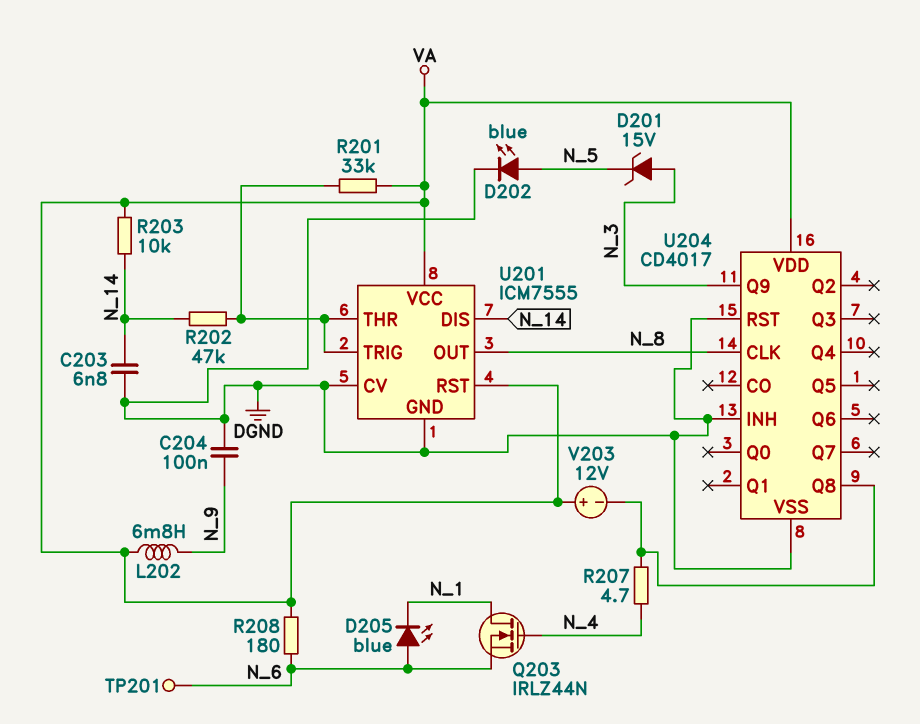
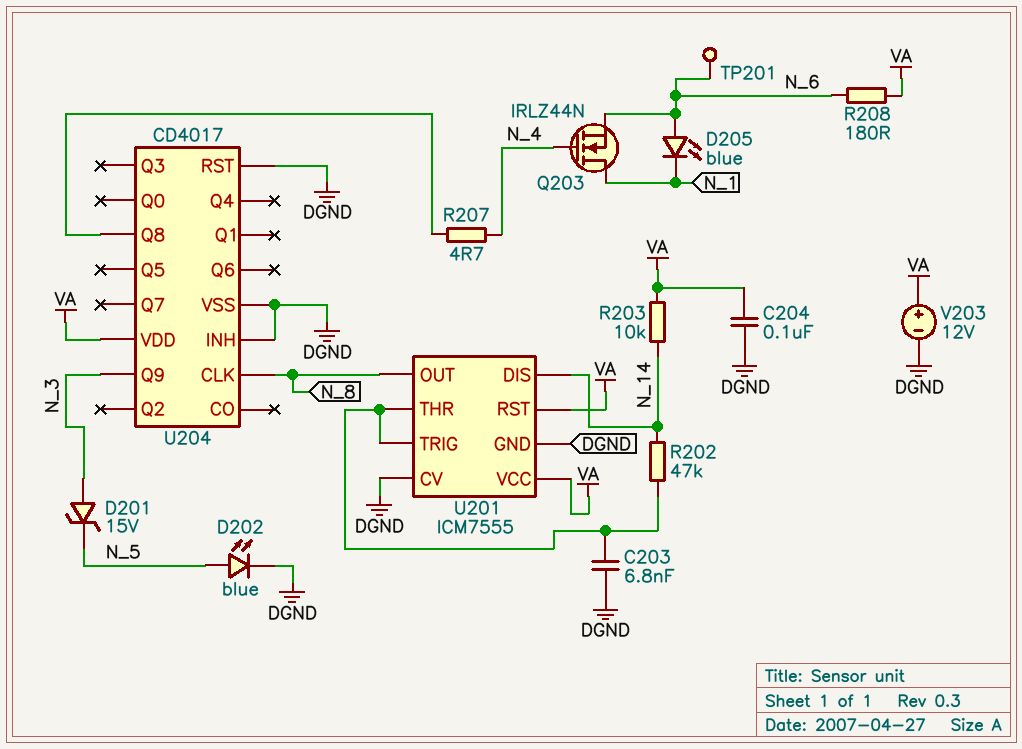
C203: 6.8nF (DGND, N_14) -> 6.8nF (DGND, U201/THR)
C204: 100nF (DGND, N_9) -> 100nF (DGND, VA)
L202: 6.8mH (N_9, VA) -> none
R201: 33k (U201/THR, VA) -> none
V203: 12V (plus VA, minus U204/Q8) -> 12V (plus VA, minus DGND)

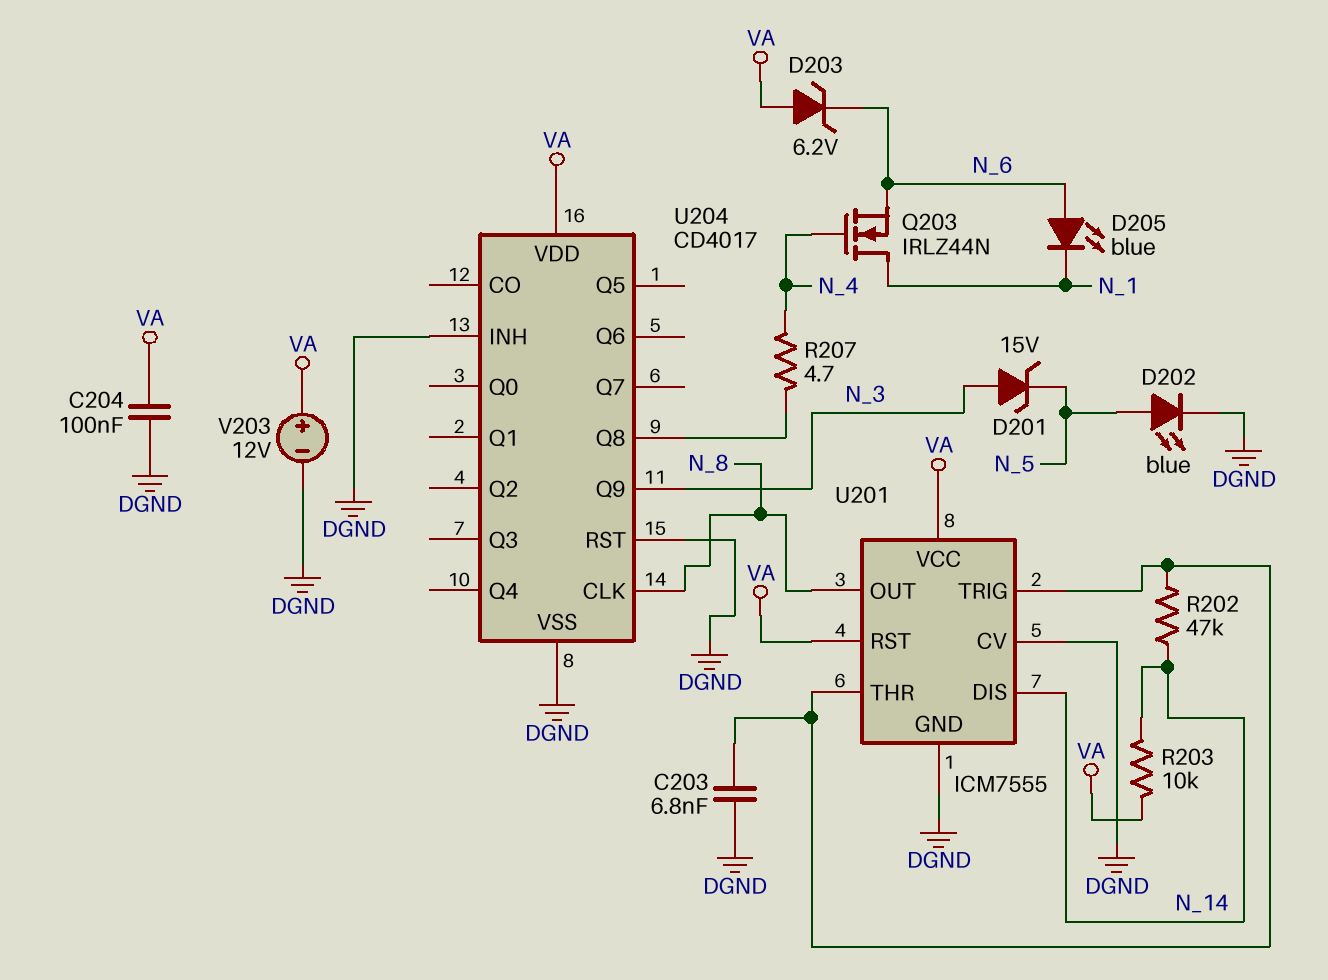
D203: none -> zener 6.2V (A VA, K N_6)
R208: 180 (N_6, VA) -> none
TP201: test point (N_6) -> none

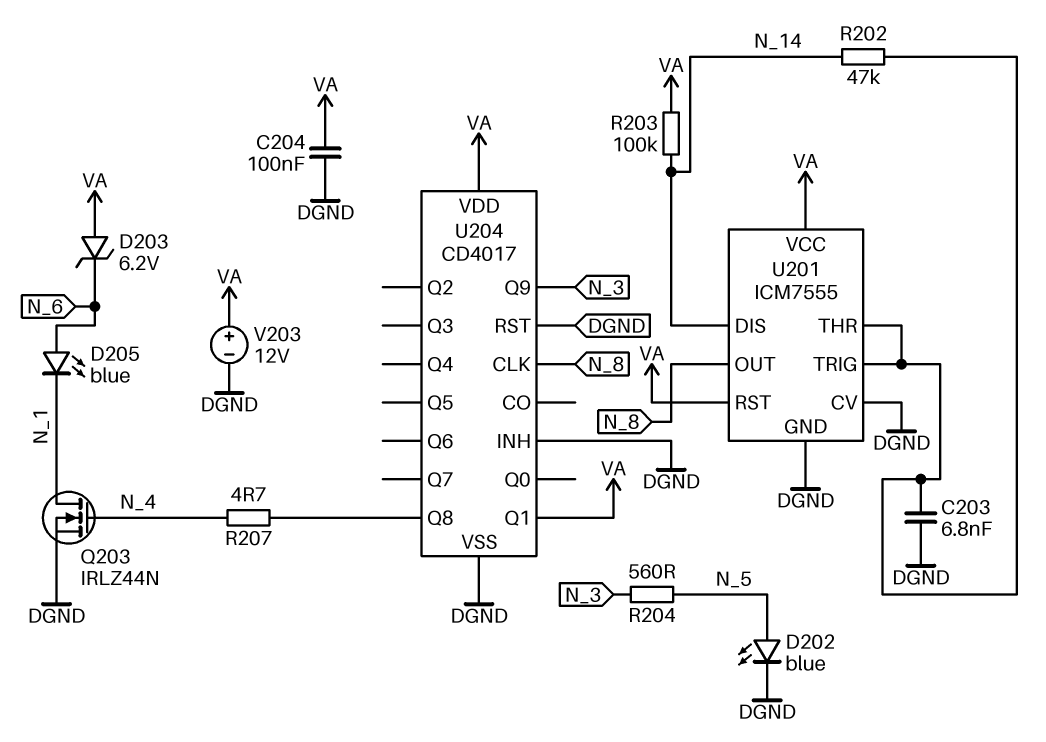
D201: zener 15V (A N_3, K N_5) -> none
Q203: NMOS IRLZ44N (G N_4, D N_1, S N_6) -> NMOS IRLZ44N (G N_4, D N_1, S DGND)
R203: 10k (N_14, VA) -> 100k (N_14, VA)
R204: none -> 560 (N_3, N_5)
U204 pin Q1: none -> VA

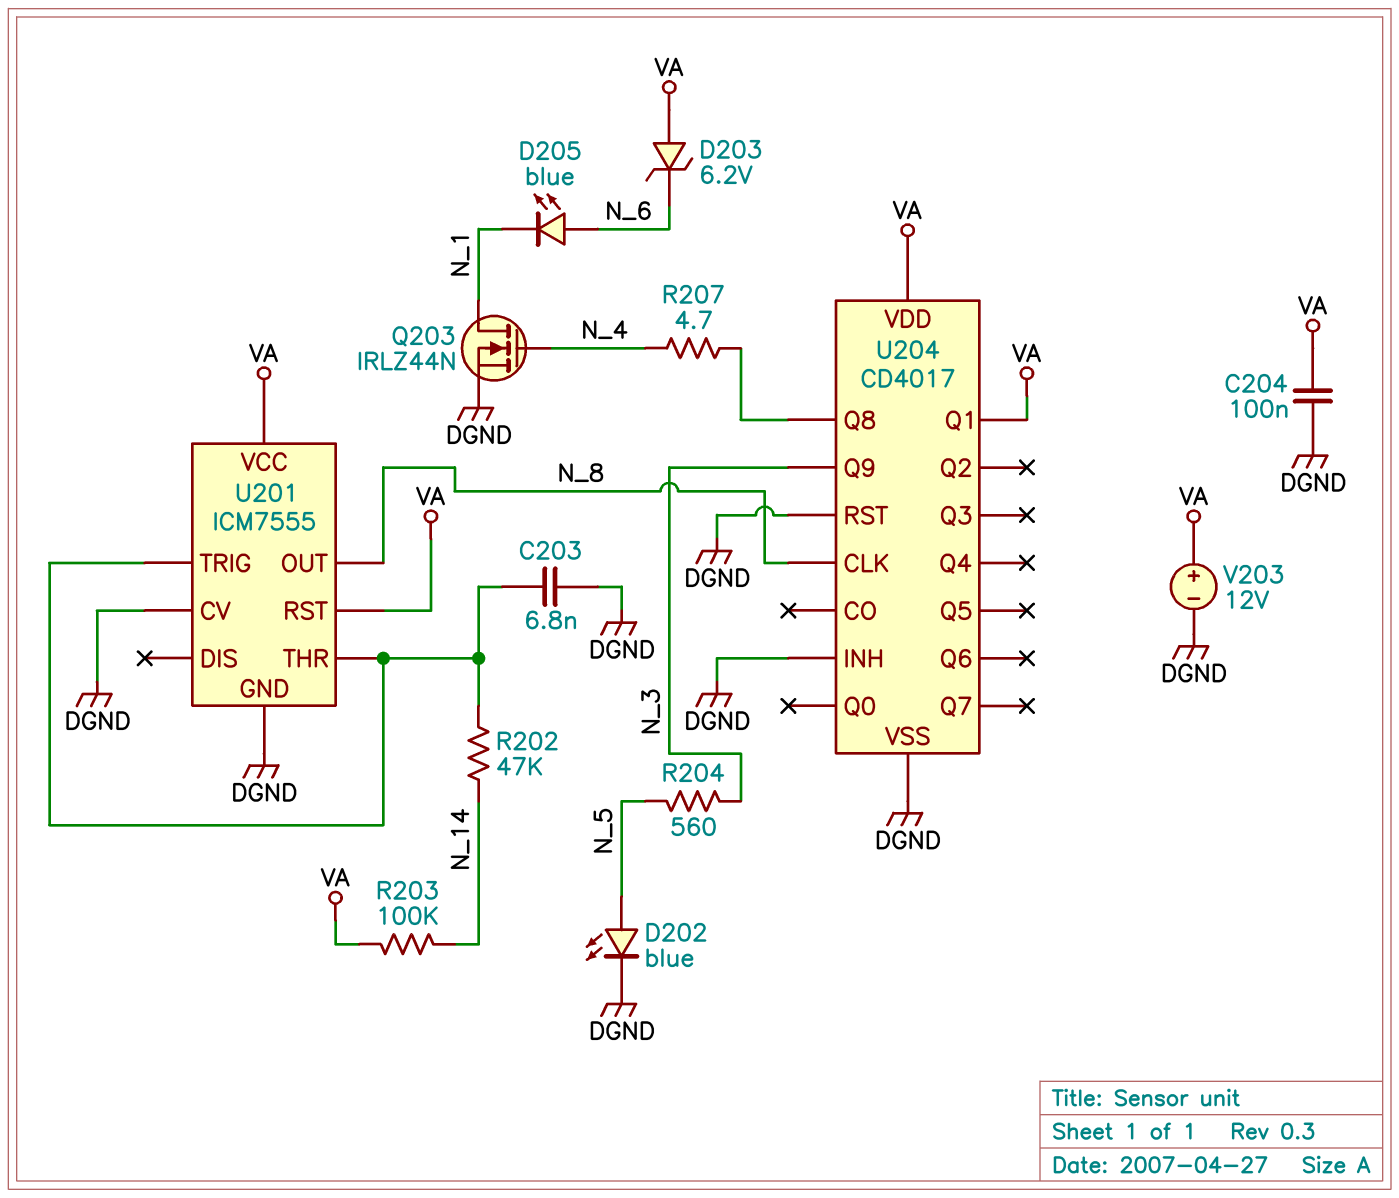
U201 pin DIS: N_14 -> none

